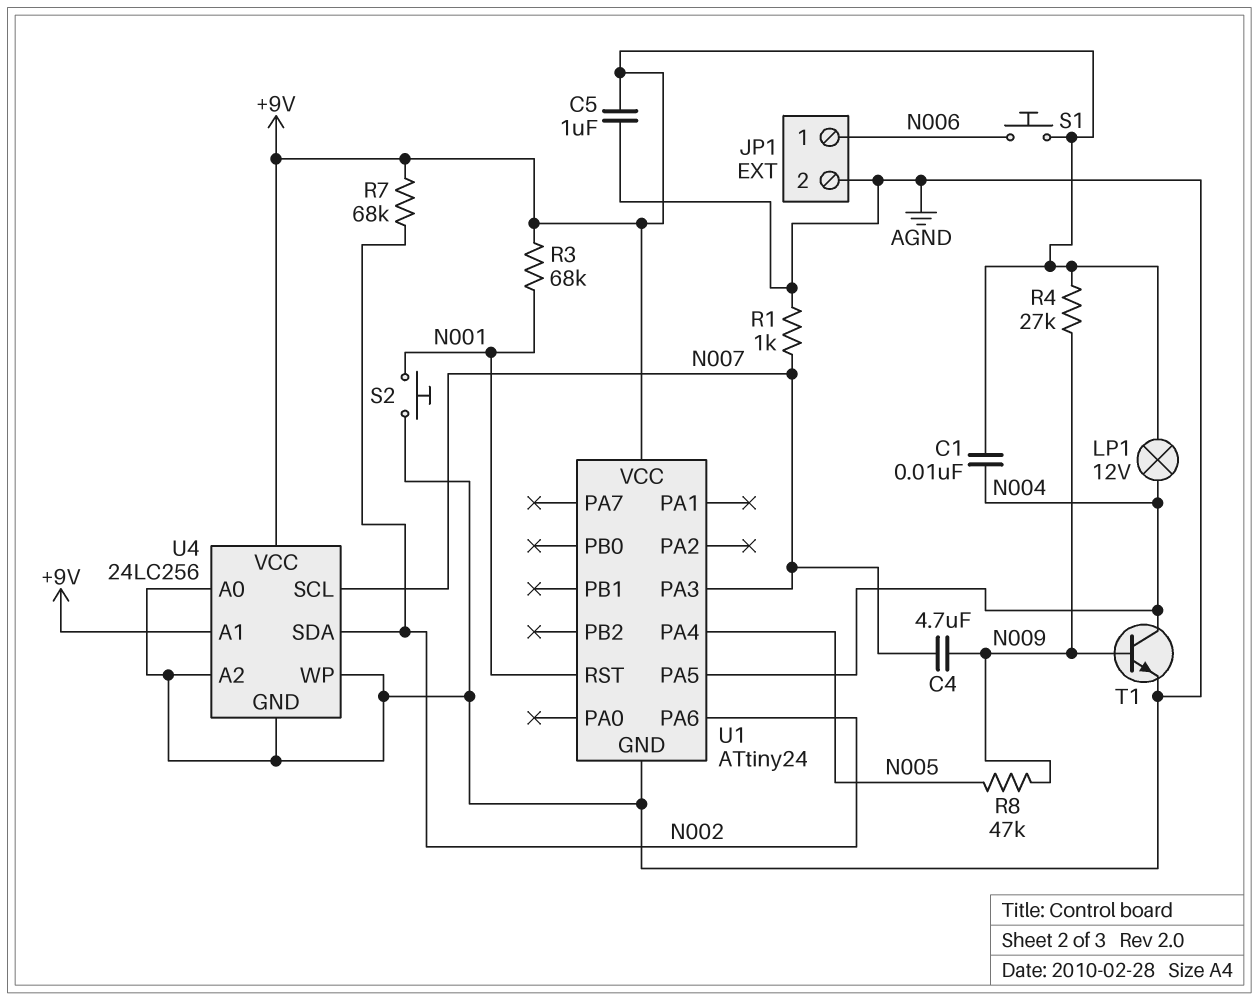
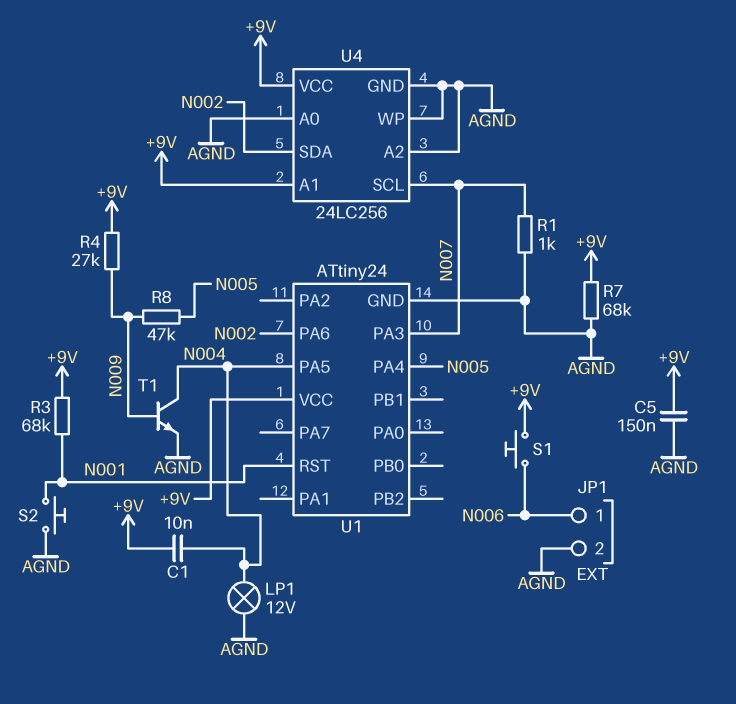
C4: 4.7uF (N007, N009) -> none
C5: 1uF (+9V, AGND) -> 150nF (+9V, AGND)
LP1: lamp 12V (+9V, N004) -> lamp 12V (AGND, N004)
R7: 68k (+9V, N002) -> 68k (+9V, AGND)

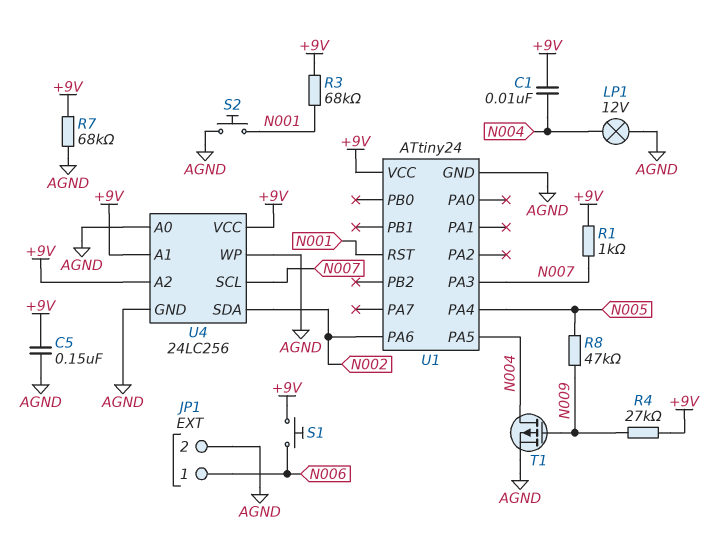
R1: 1k (AGND, N007) -> 1k (+9V, N007)
T1: NPN (B N009, C N004, E AGND) -> PMOS (G N009, D N004, S AGND)
U4 pin A2: AGND -> +9V

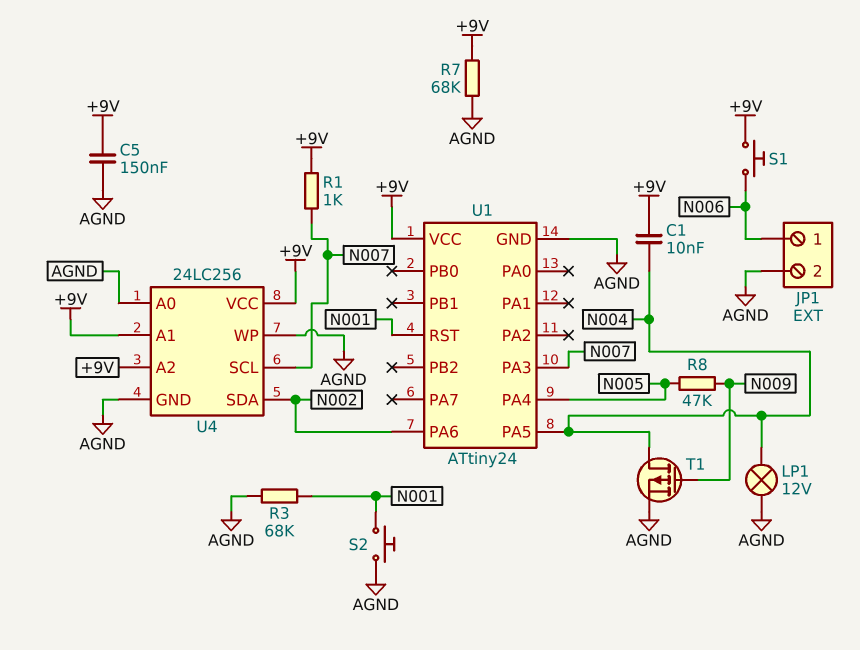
R3: 68k (+9V, N001) -> 68k (AGND, N001)
R4: 27k (+9V, N009) -> none

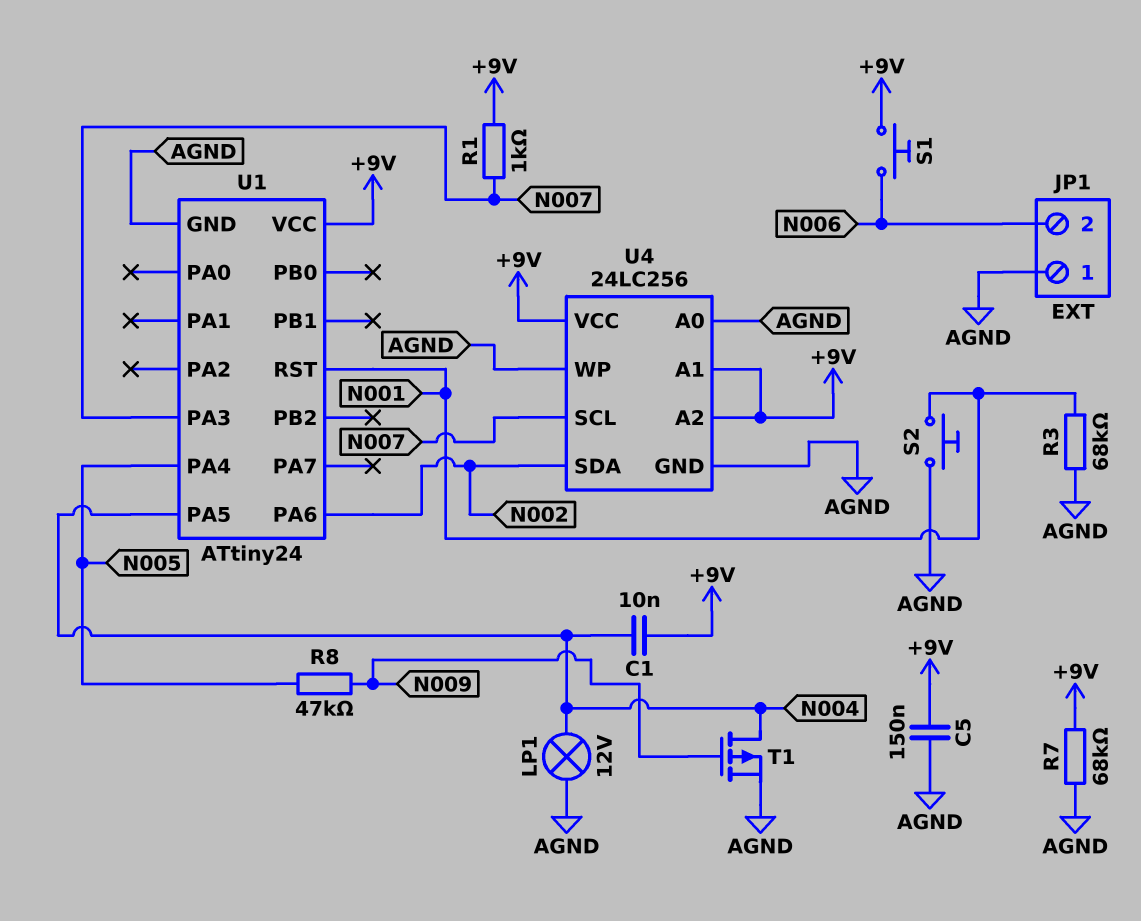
JP1 pin 1: N006 -> AGND
JP1 pin 2: AGND -> N006

